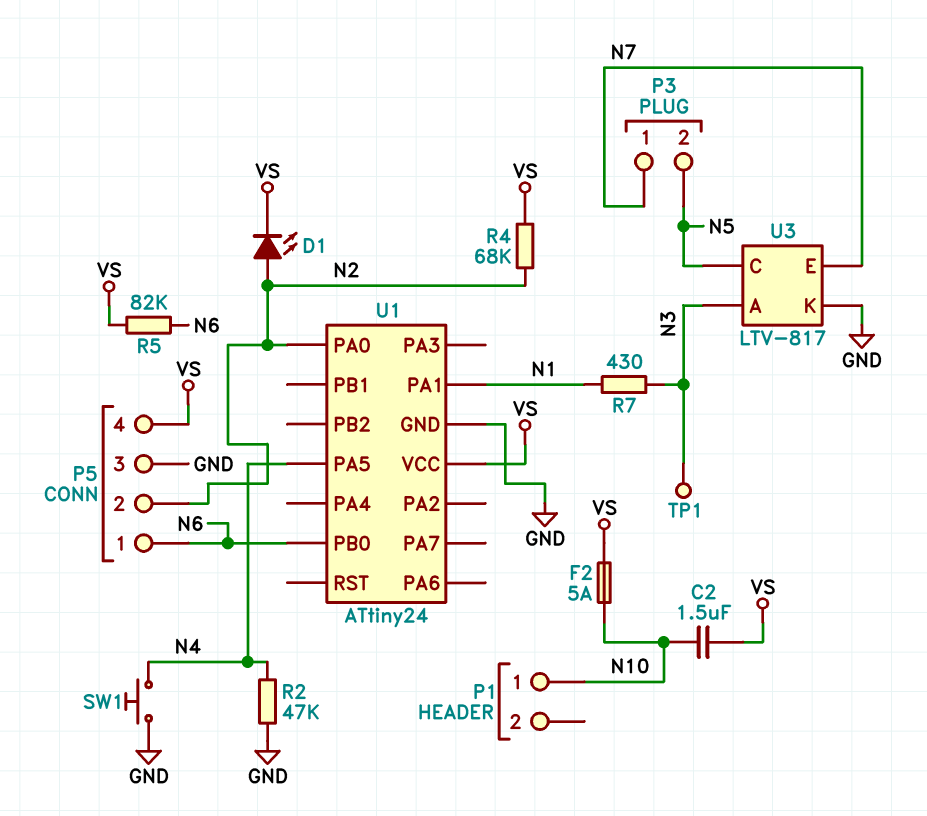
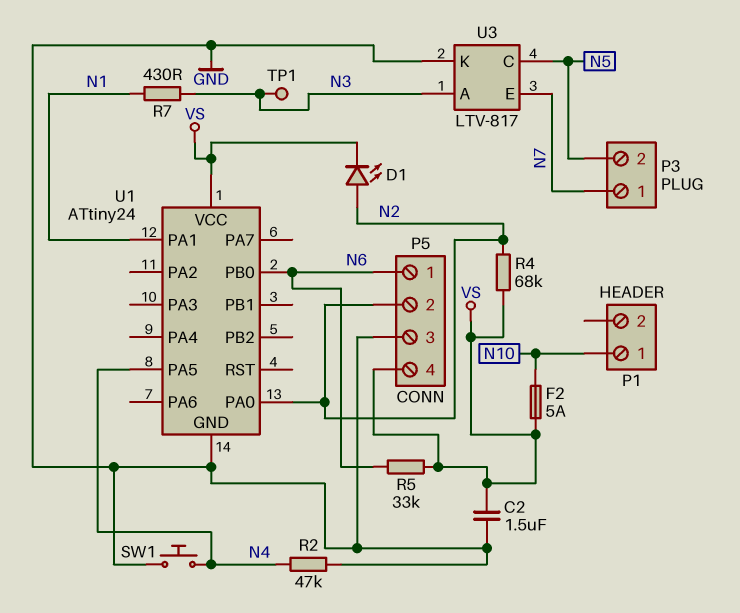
C2: 1.5uF (N10, VS) -> 1.5uF (GND, VS)
R5: 82k (N6, VS) -> 33k (N6, VS)

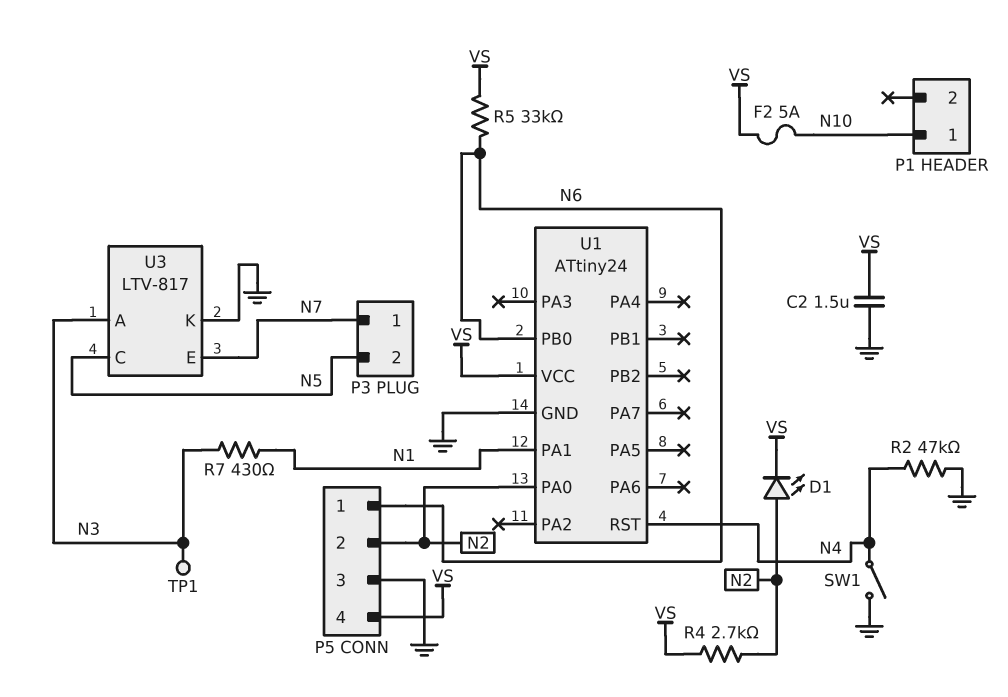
R4: 68k (N2, VS) -> 2.7k (N2, VS)
SW1: button (GND, N4) -> switch (GND, N4)
U1 pin PA5: N4 -> none
U1 pin RST: none -> N4

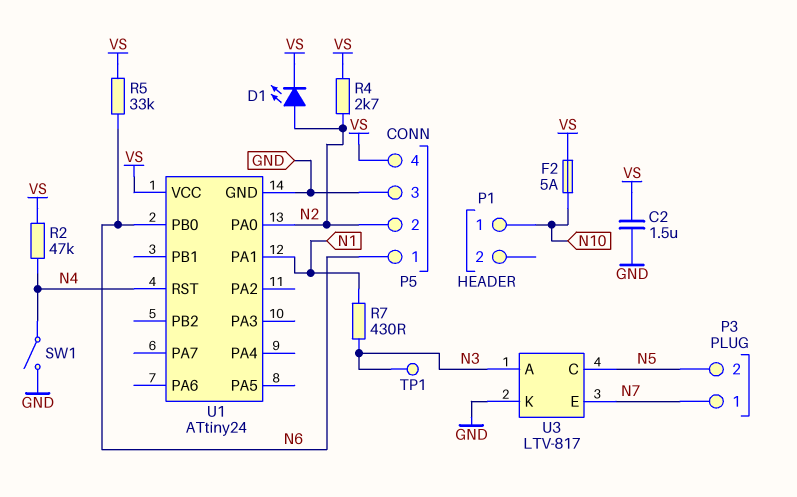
R2: 47k (GND, N4) -> 47k (N4, VS)

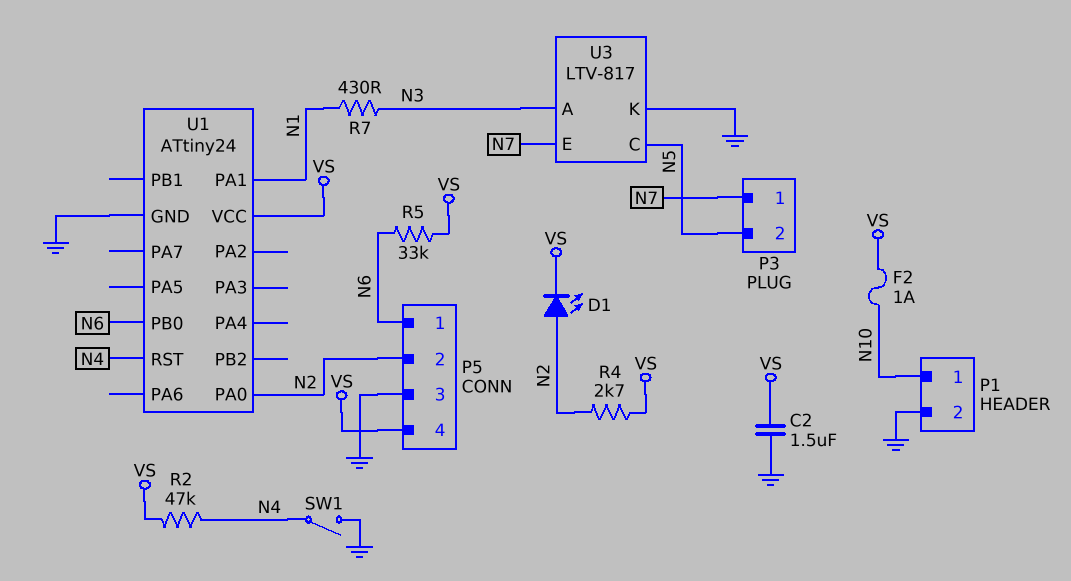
F2: 5A (N10, VS) -> 1A (N10, VS)
P1 pin 2: none -> GND
TP1: test point (N3) -> none

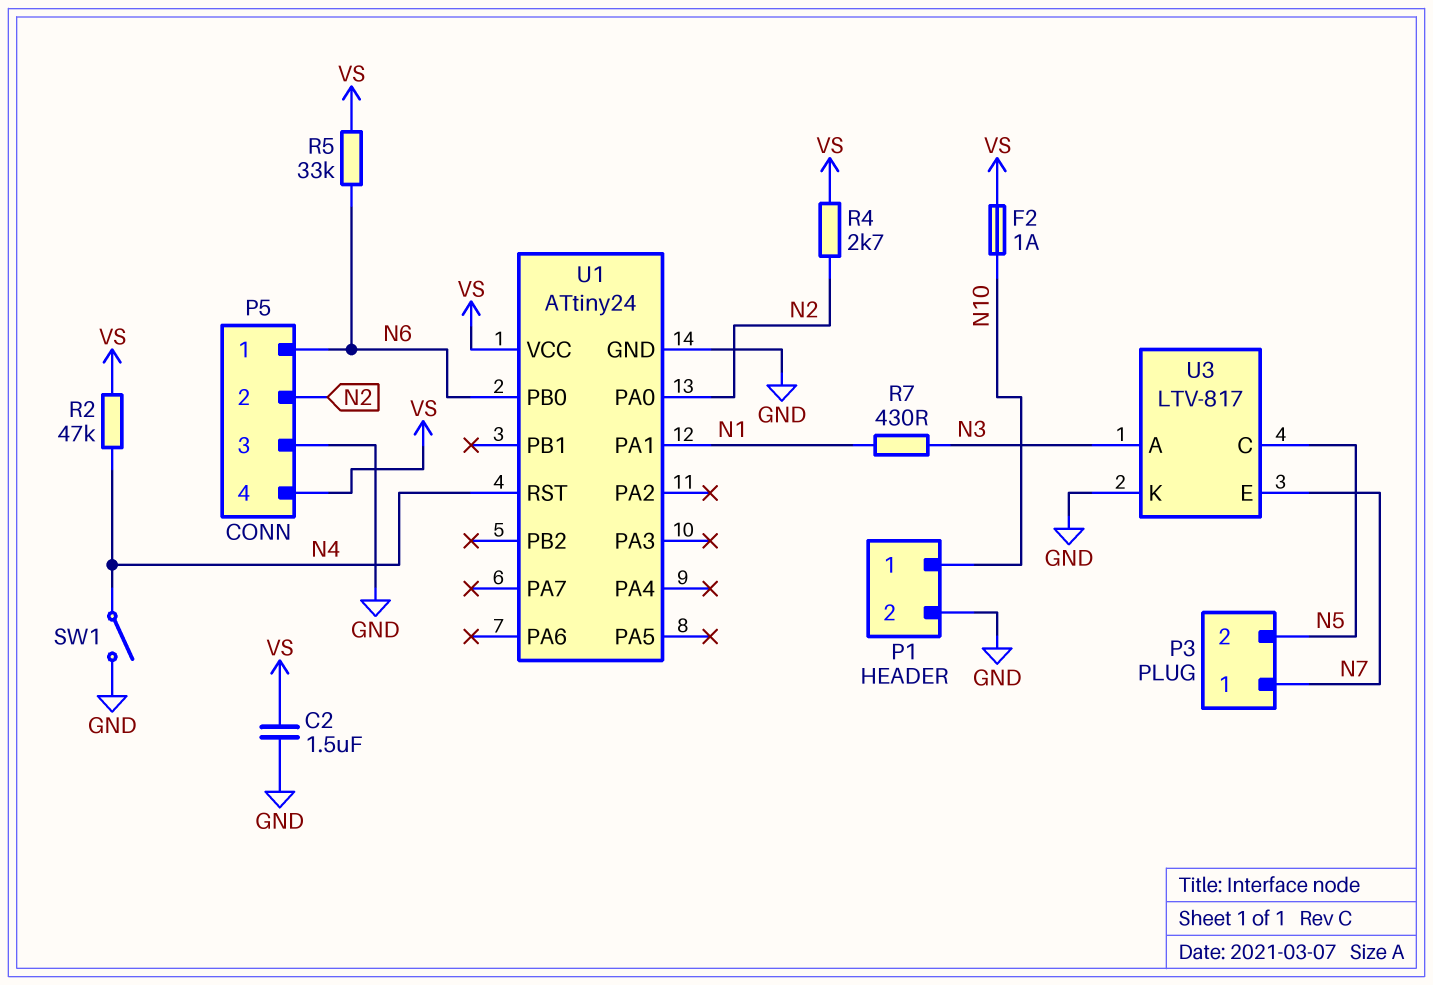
D1: LED (A N2, K VS) -> none

